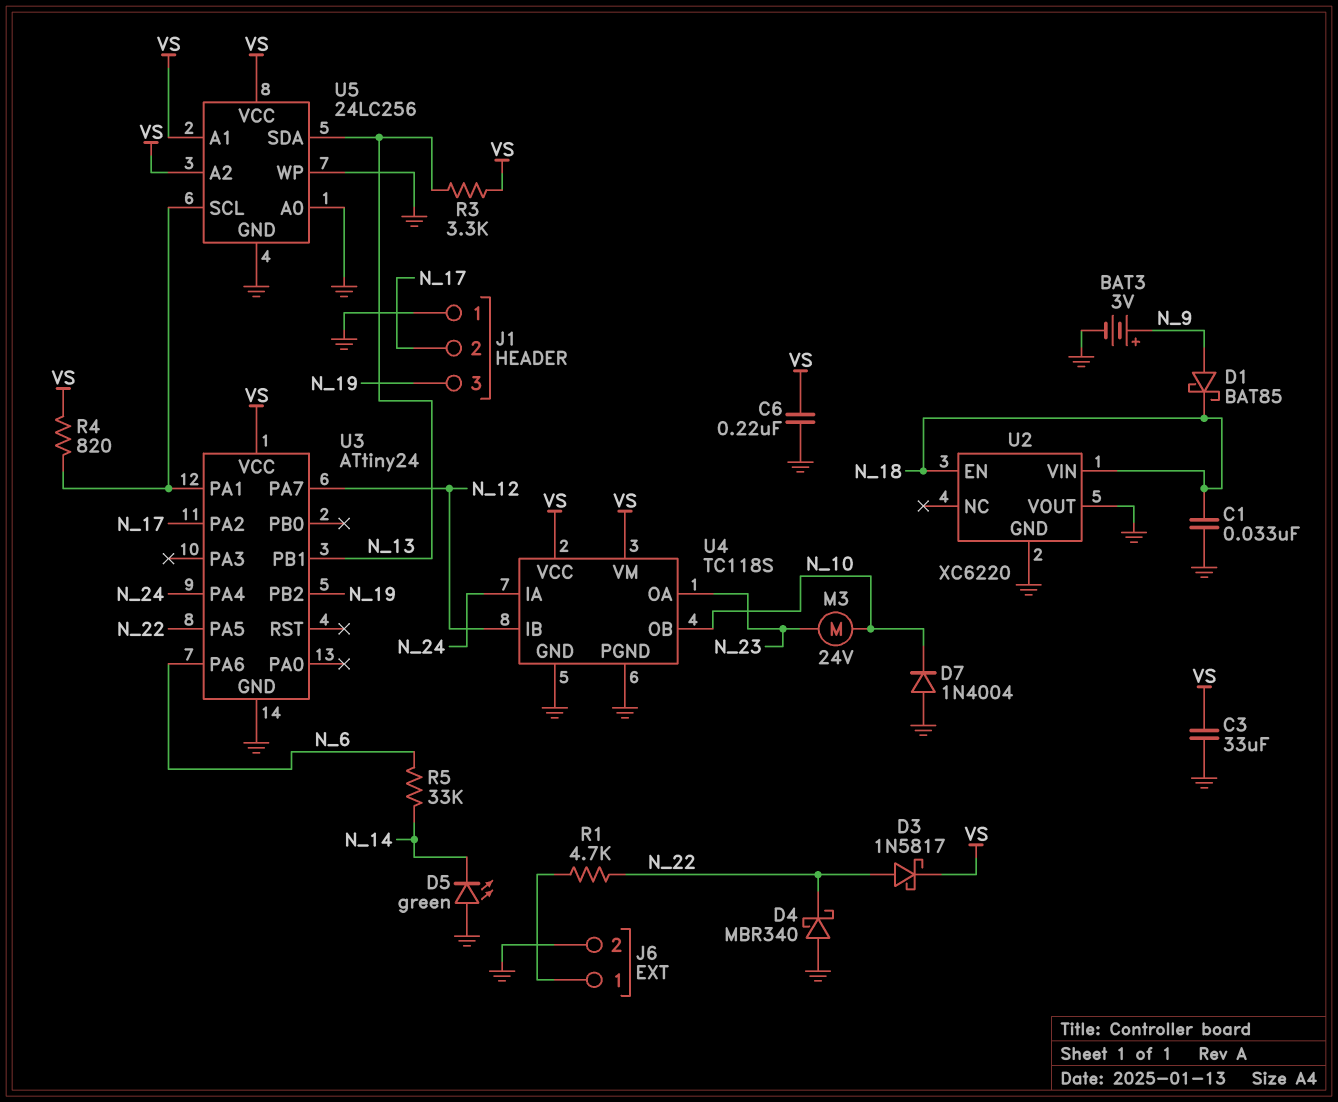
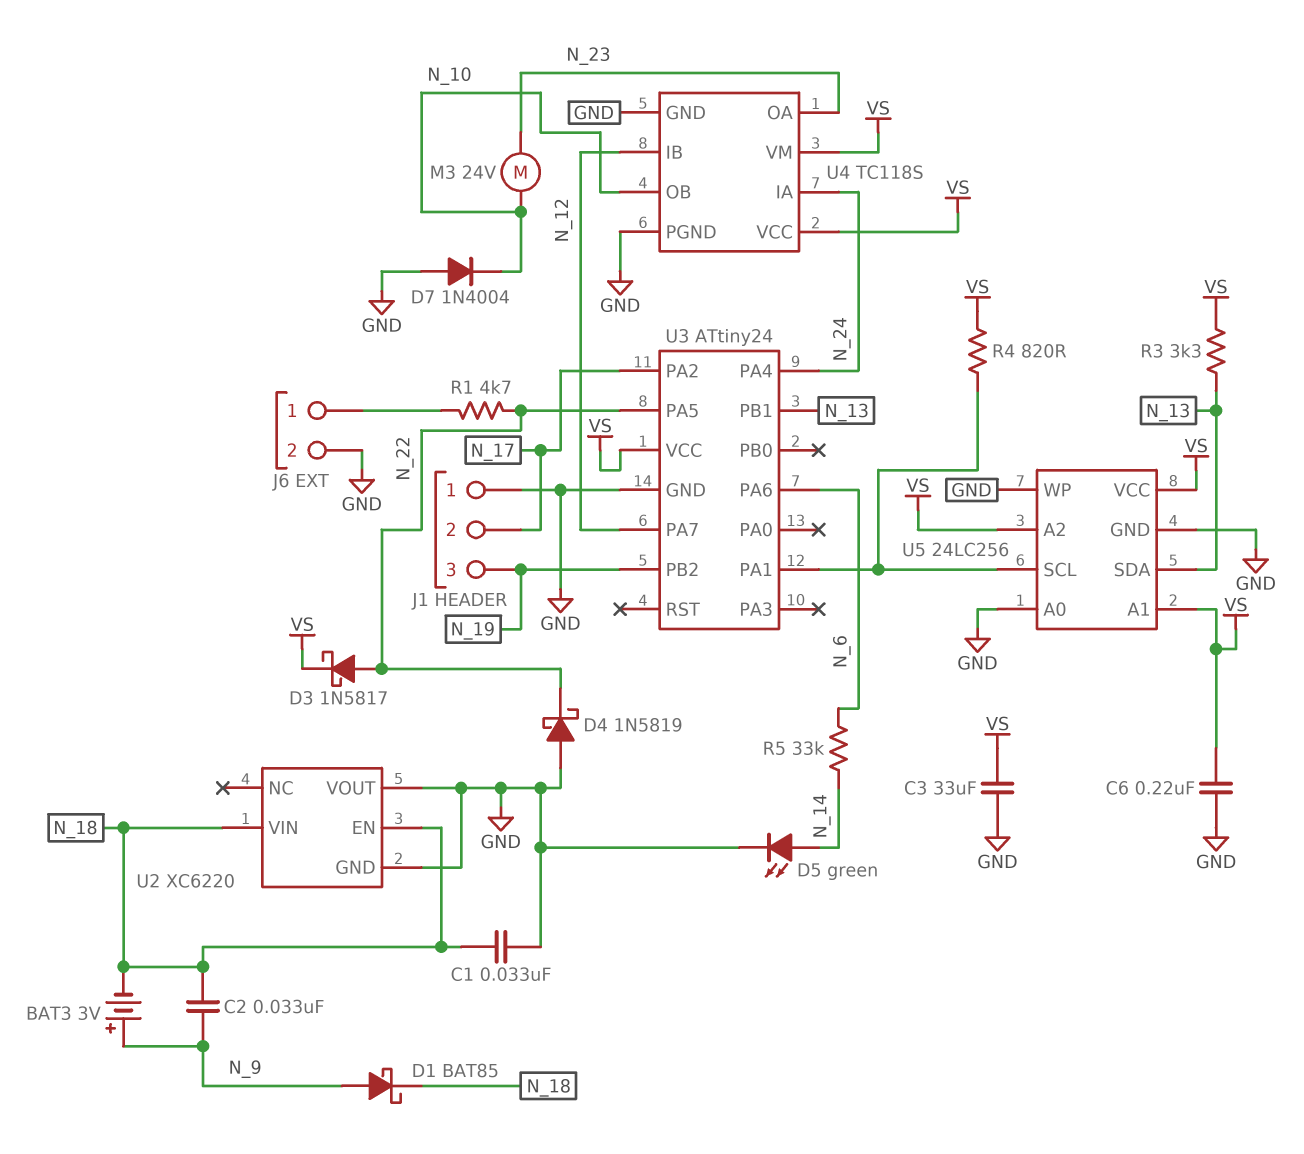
BAT3: 3V (plus N_9, minus GND) -> 3V (plus N_9, minus N_18)
C2: none -> 33nF (N_9, N_18)
D4: schottky MBR340 (A GND, K N_22) -> schottky 1N5819 (A GND, K N_22)
D5: LED green (A GND, K N_14) -> LED green (A N_14, K GND)

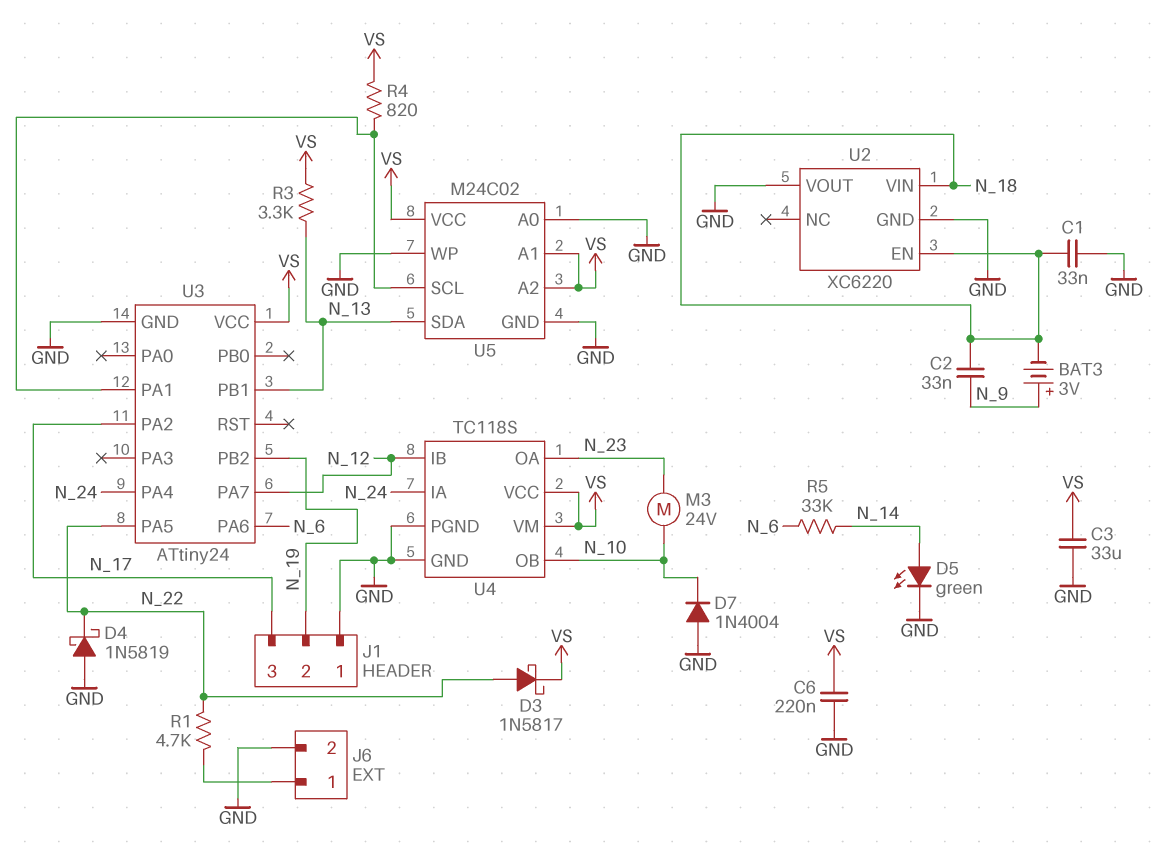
D1: schottky BAT85 (A N_9, K N_18) -> none
J1 pin 2: N_17 -> N_19
J1 pin 3: N_19 -> N_17
U5: 24LC256 -> M24C02

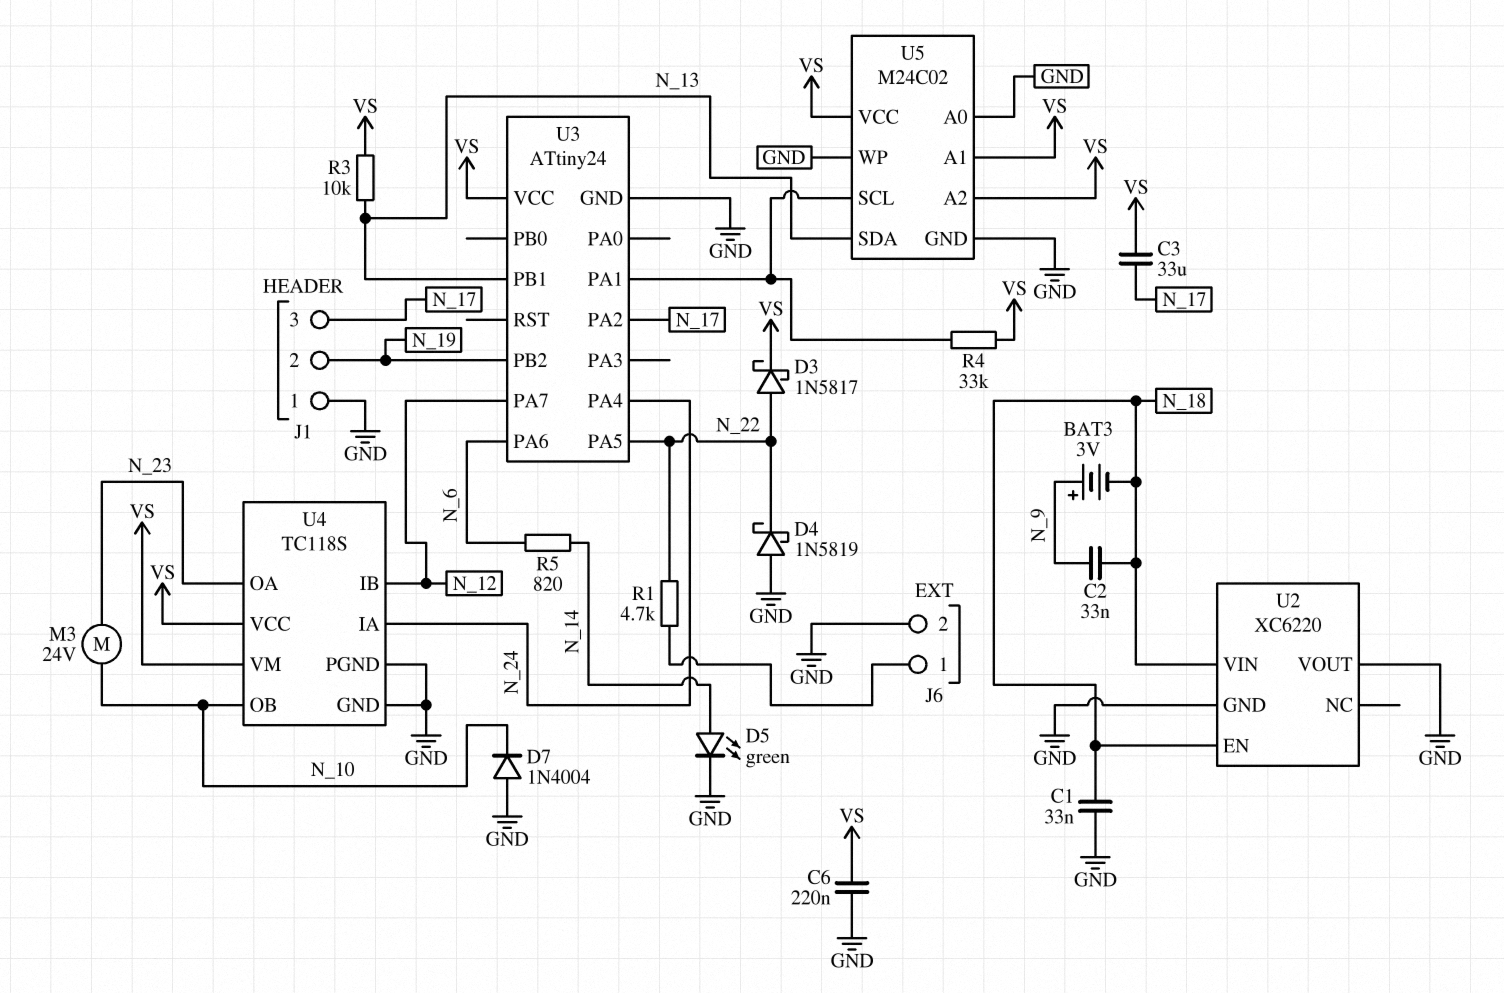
C3: 33uF (GND, VS) -> 33uF (N_17, VS)
R3: 3.3k (N_13, VS) -> 10k (N_13, VS)
R4: 820 (U3/PA1, VS) -> 33k (U3/PA1, VS)
R5: 33k (N_6, N_14) -> 820 (N_6, N_14)

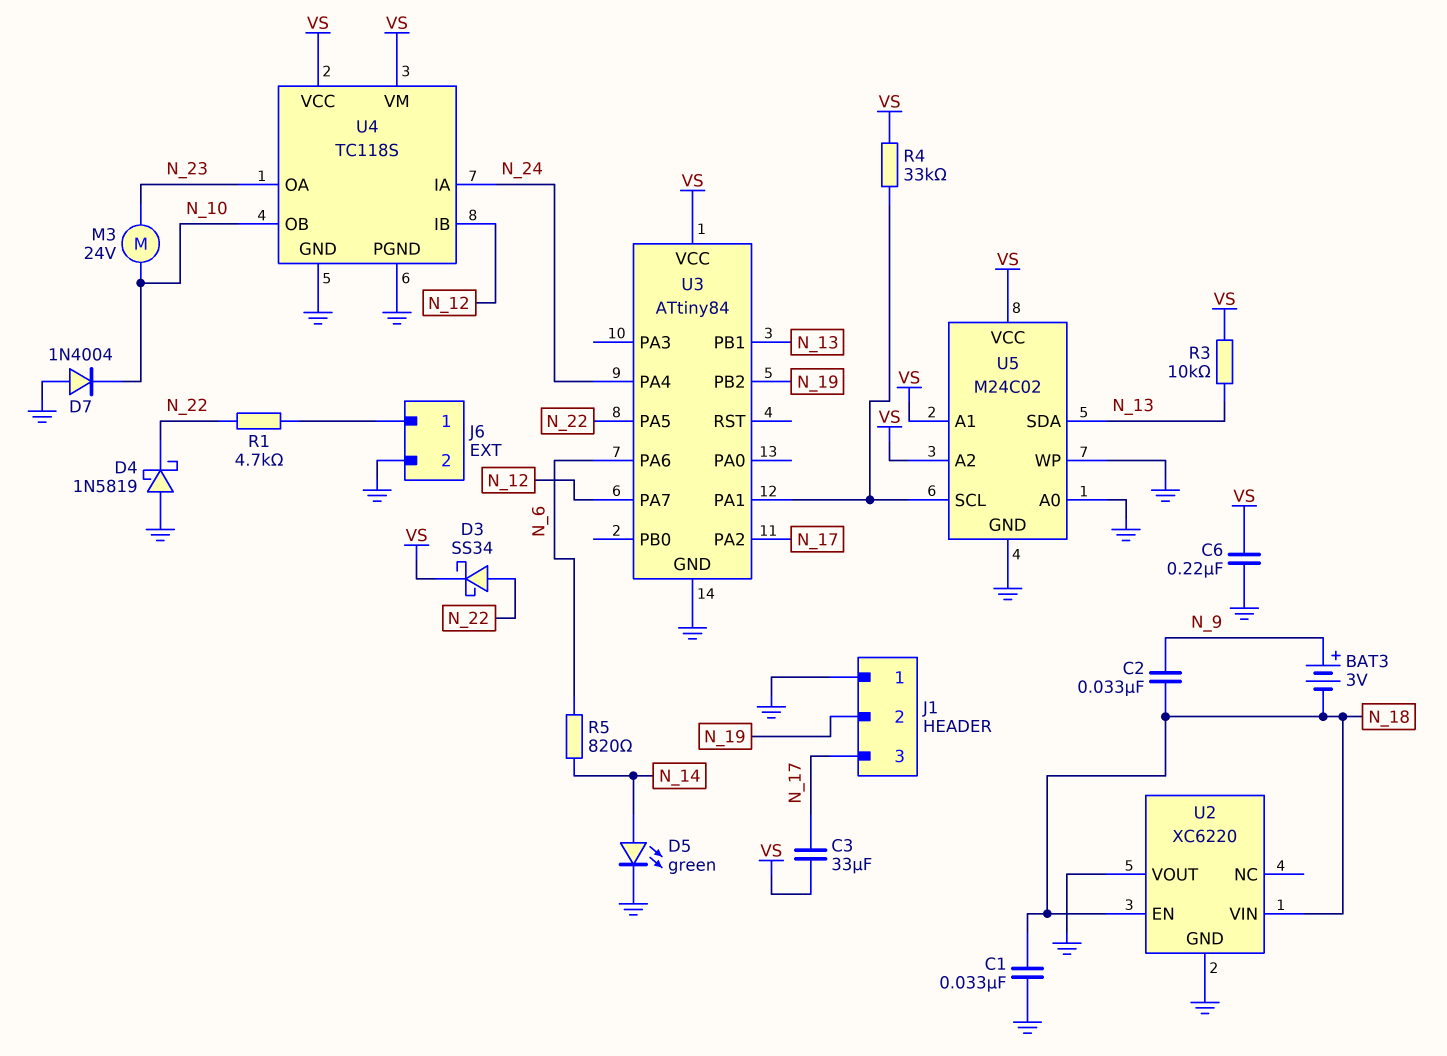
D3: schottky 1N5817 (A N_22, K VS) -> schottky SS34 (A N_22, K VS)
U3: ATtiny24 -> ATtiny84

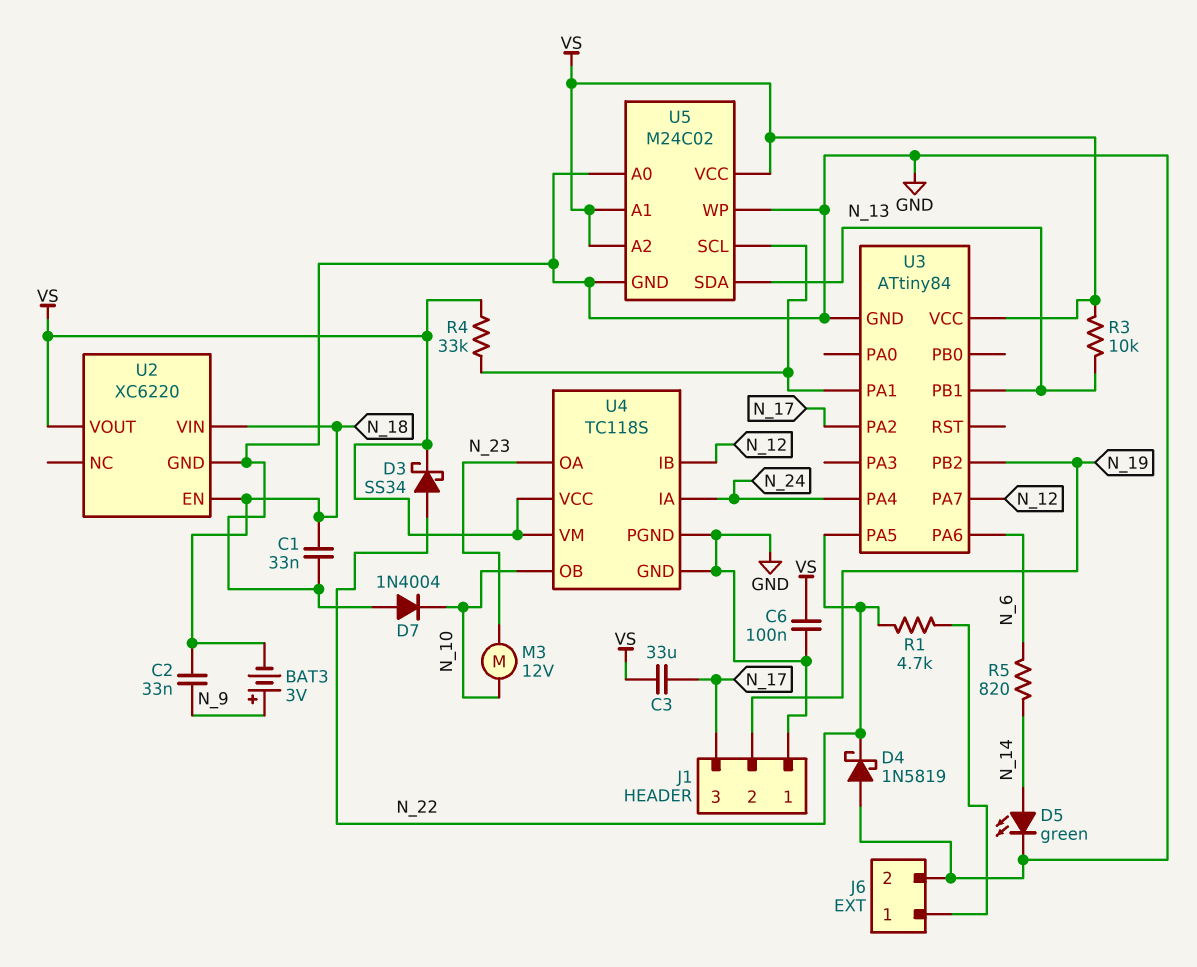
C6: 220nF (GND, VS) -> 100nF (GND, VS)
M3: motor 24V (N_10, N_23) -> motor 12V (N_10, N_23)
U2 pin VOUT: GND -> VS

